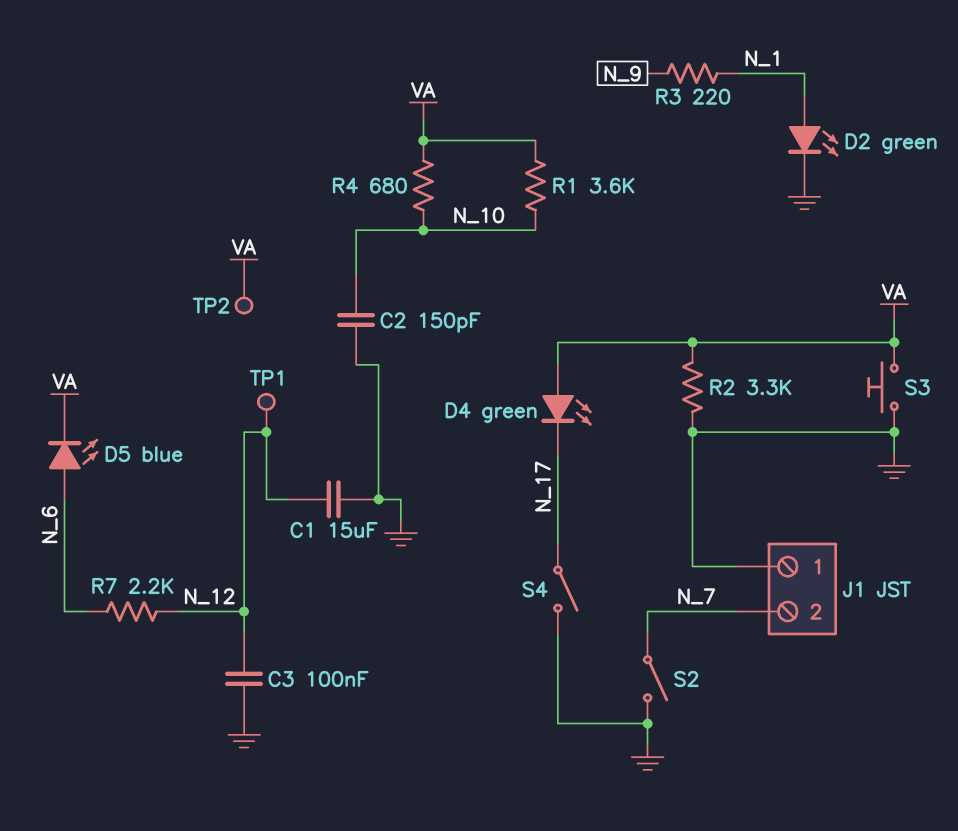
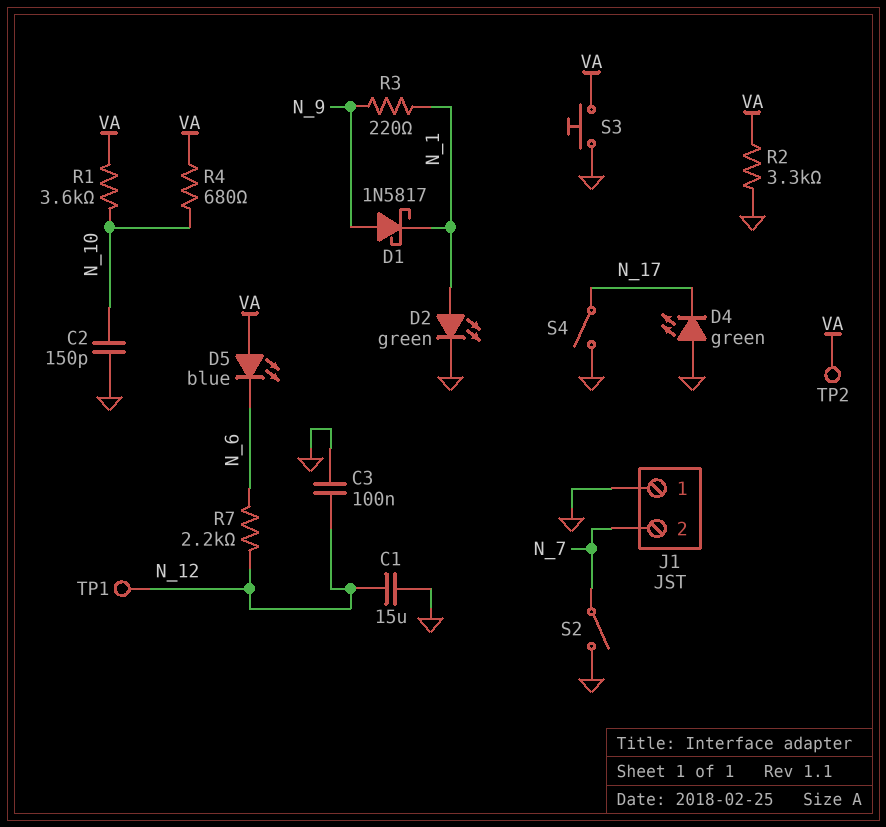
D1: none -> schottky 1N5817 (A N_9, K N_1)
D4: LED green (A VA, K N_17) -> LED green (A GND, K N_17)
D5: LED blue (A N_6, K VA) -> LED blue (A VA, K N_6)

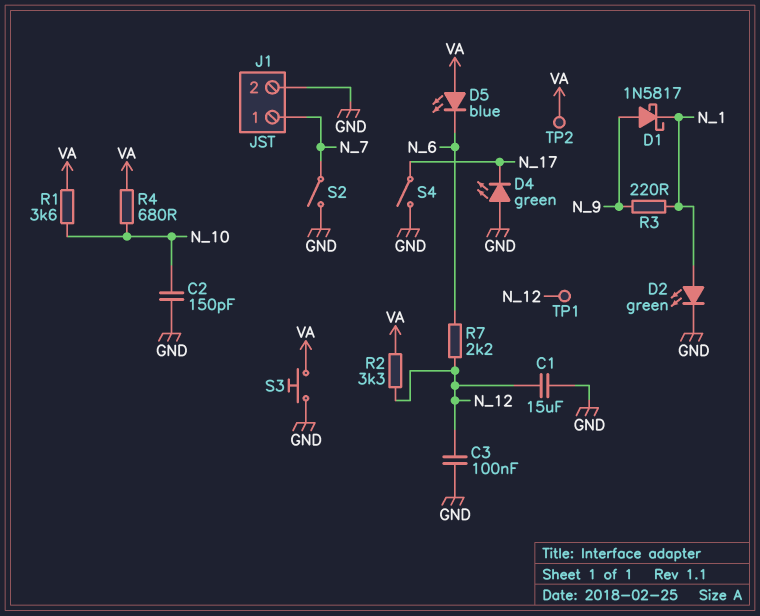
J1 pin 1: GND -> N_7
J1 pin 2: N_7 -> GND
R2: 3.3k (GND, VA) -> 3.3k (N_12, VA)

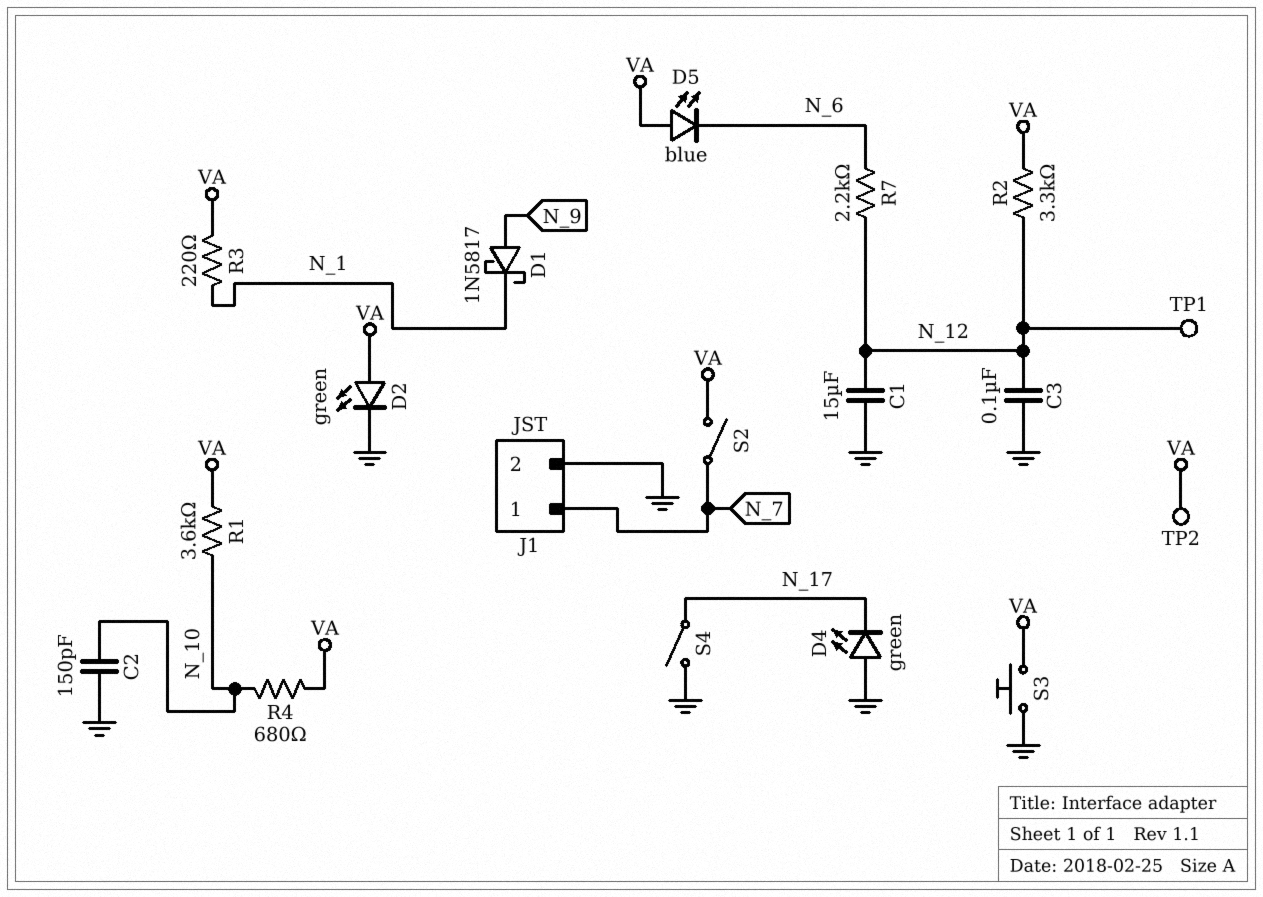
D2: LED green (A N_1, K GND) -> LED green (A VA, K GND)
R3: 220 (N_1, N_9) -> 220 (N_1, VA)
S2: switch (GND, N_7) -> switch (N_7, VA)

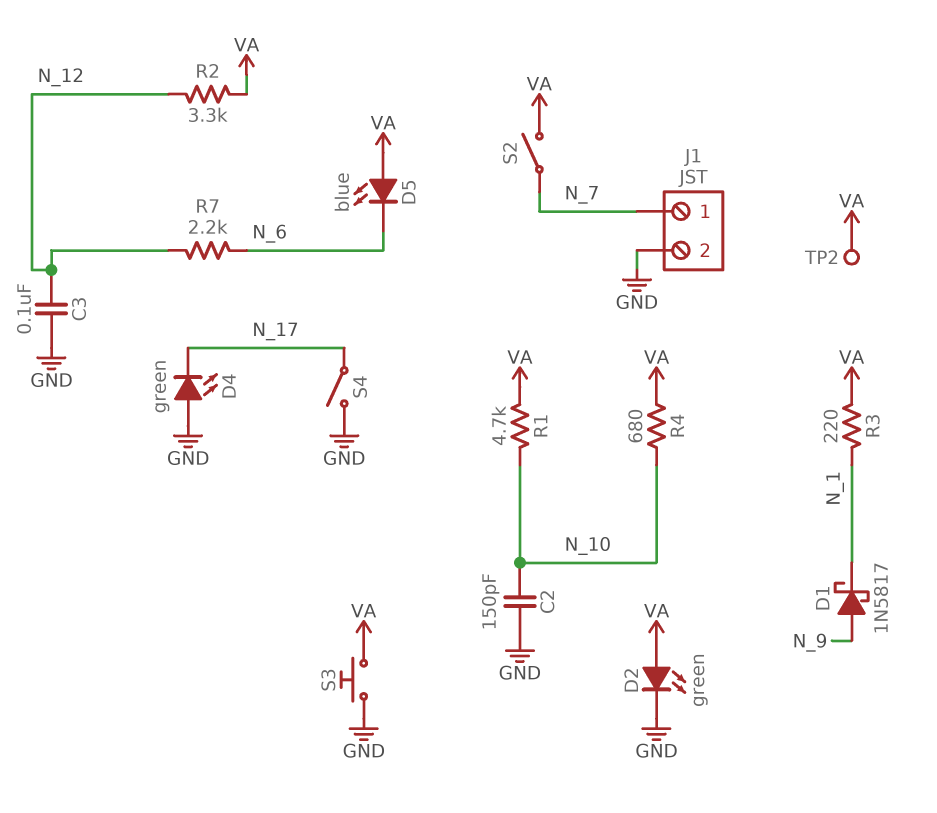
C1: 15uF (GND, N_12) -> none
R1: 3.6k (N_10, VA) -> 4.7k (N_10, VA)
TP1: test point (N_12) -> none

